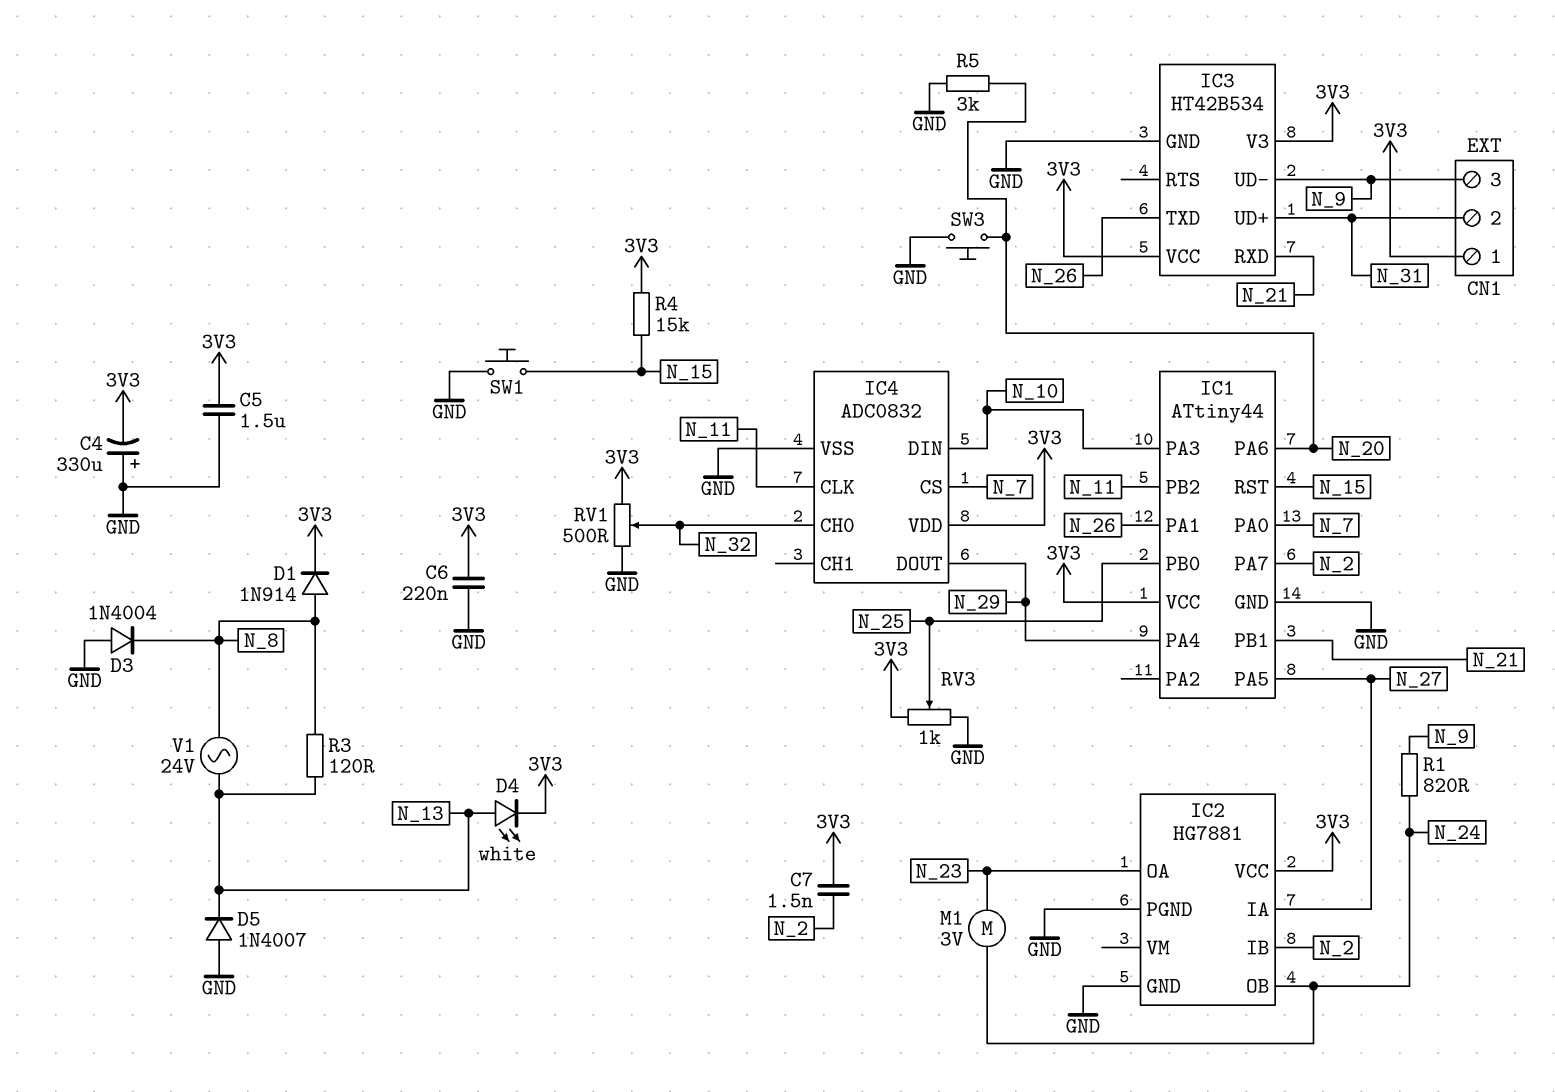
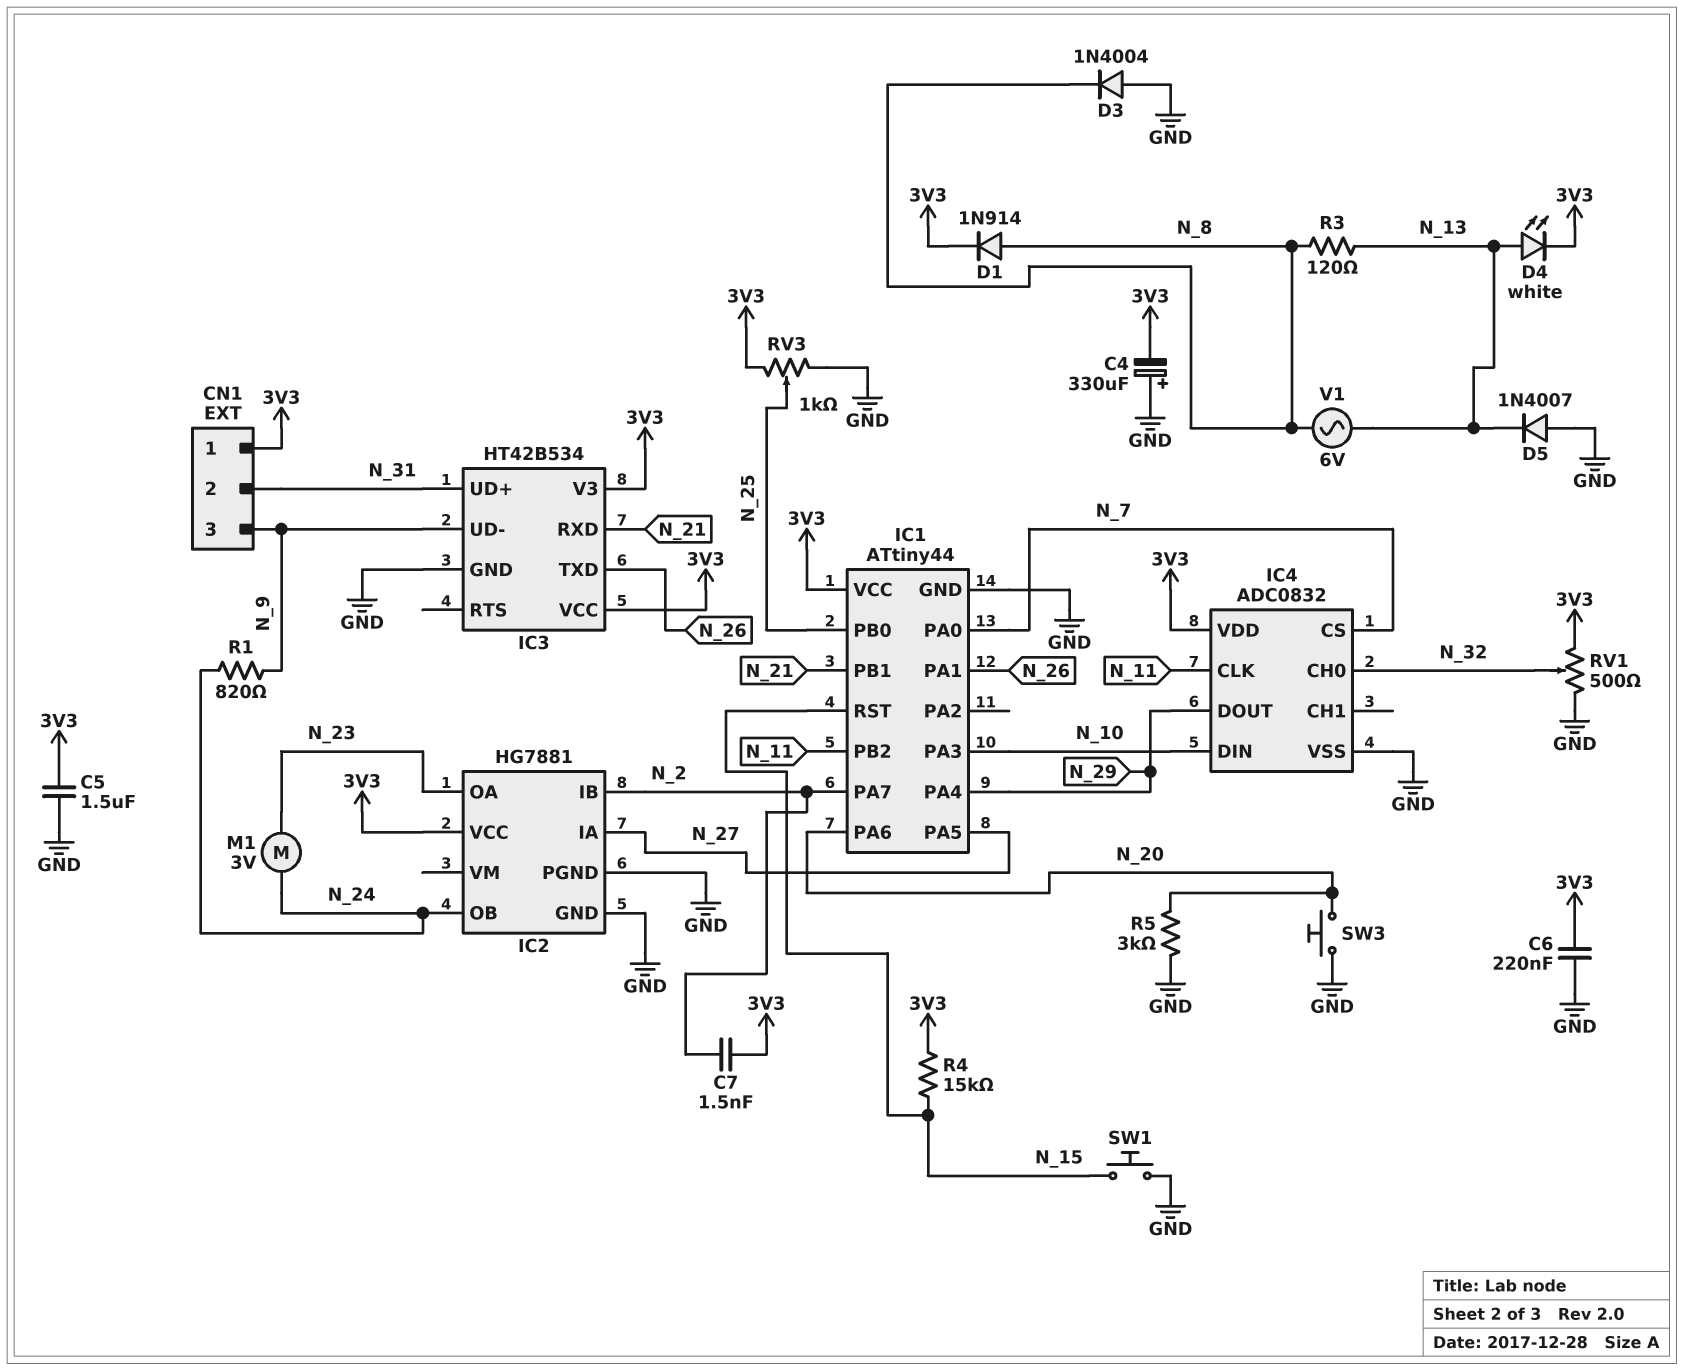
V1: AC 24V (N_8, N_13) -> AC 6V (N_8, N_13)

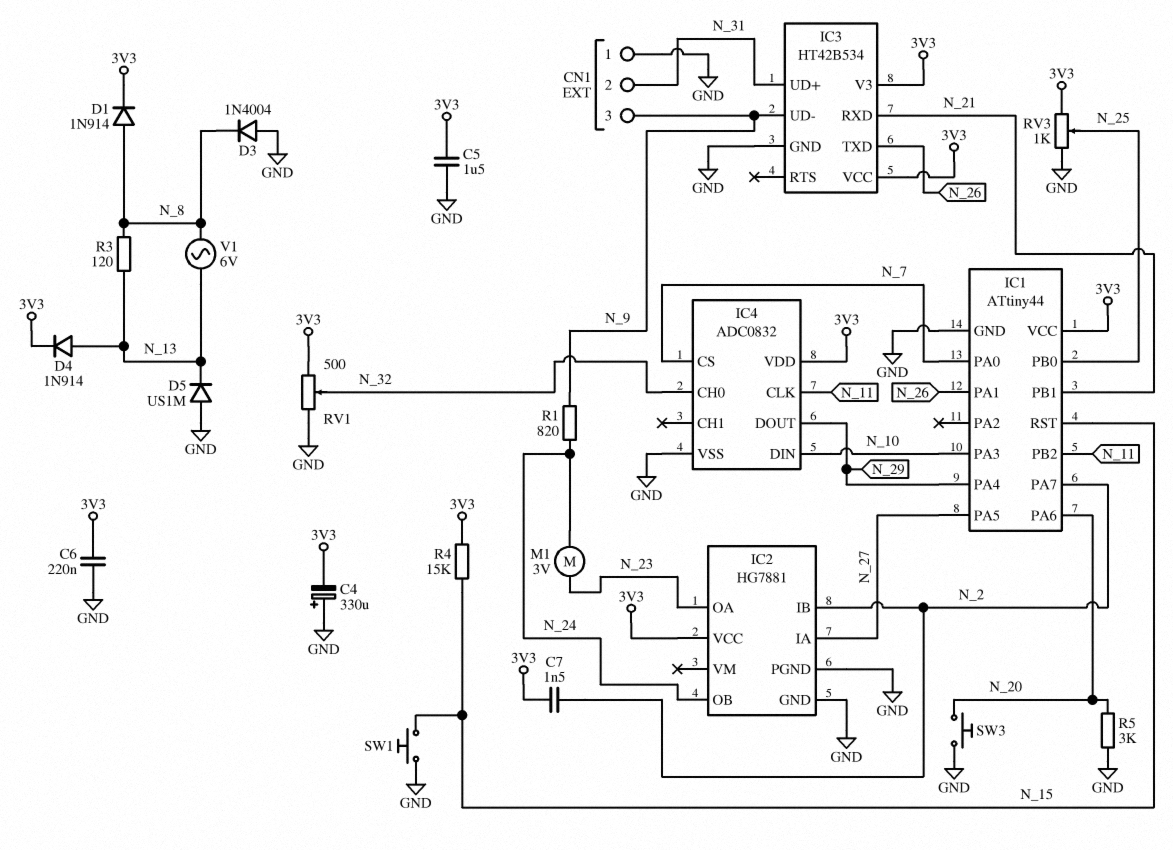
CN1 pin 1: 3V3 -> GND
D4: LED white (A N_13, K 3V3) -> diode 1N914 (A N_13, K 3V3)
D5: diode 1N4007 (A GND, K N_13) -> diode US1M (A GND, K N_13)

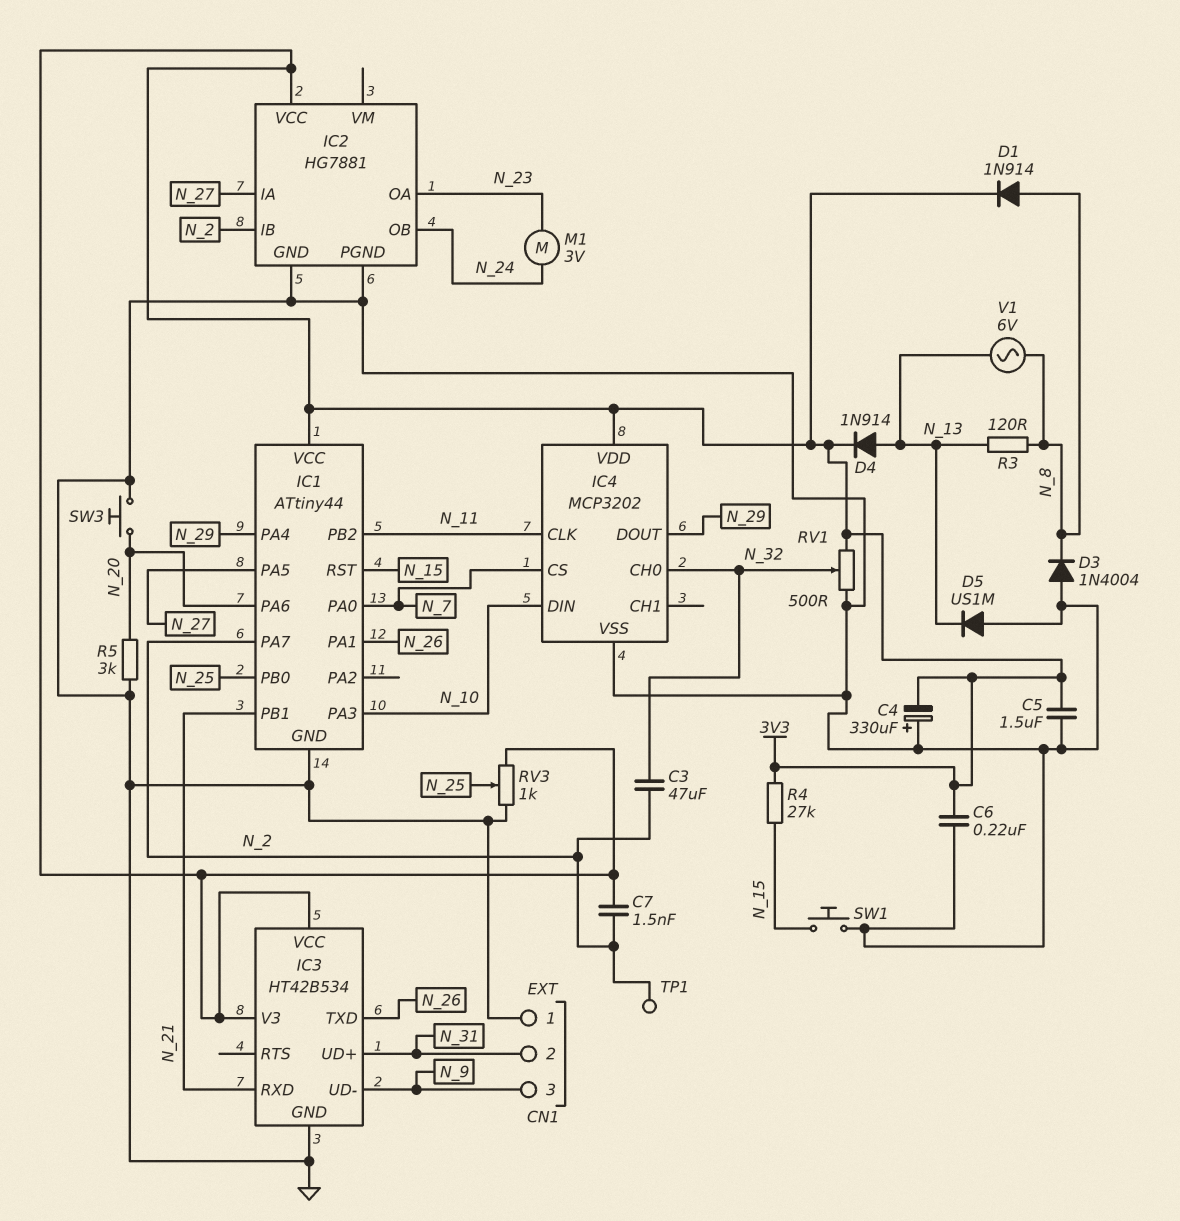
C3: none -> 47uF (N_2, N_32)
IC4: ADC0832 -> MCP3202
R1: 820 (N_9, N_24) -> none
R4: 15k (3V3, N_15) -> 27k (3V3, N_15)
TP1: none -> test point (N_2)

